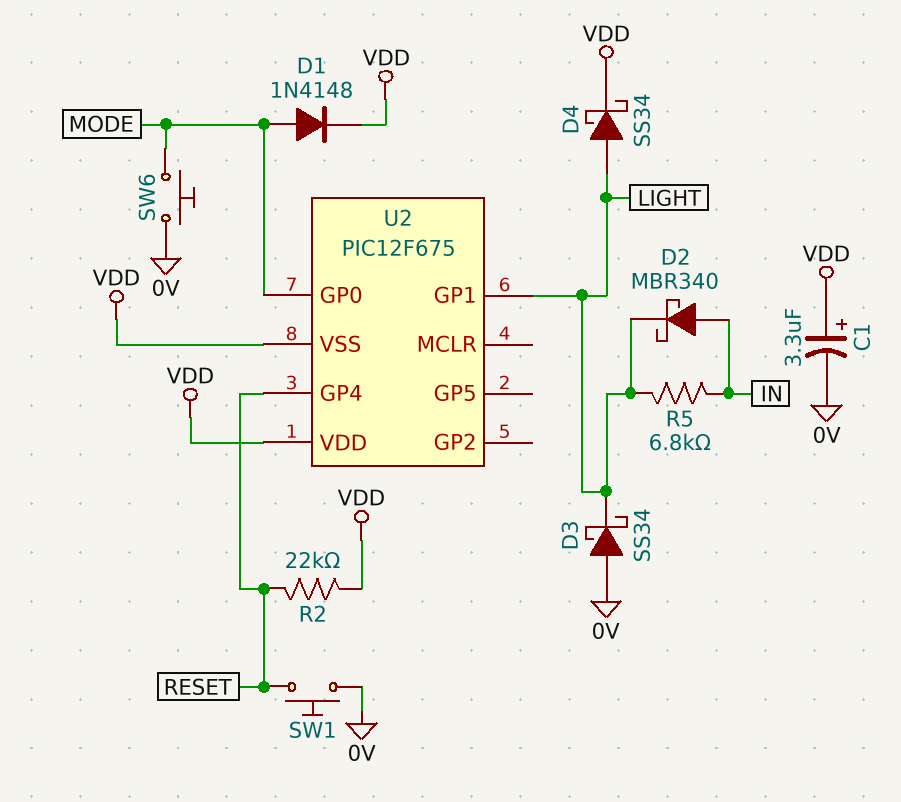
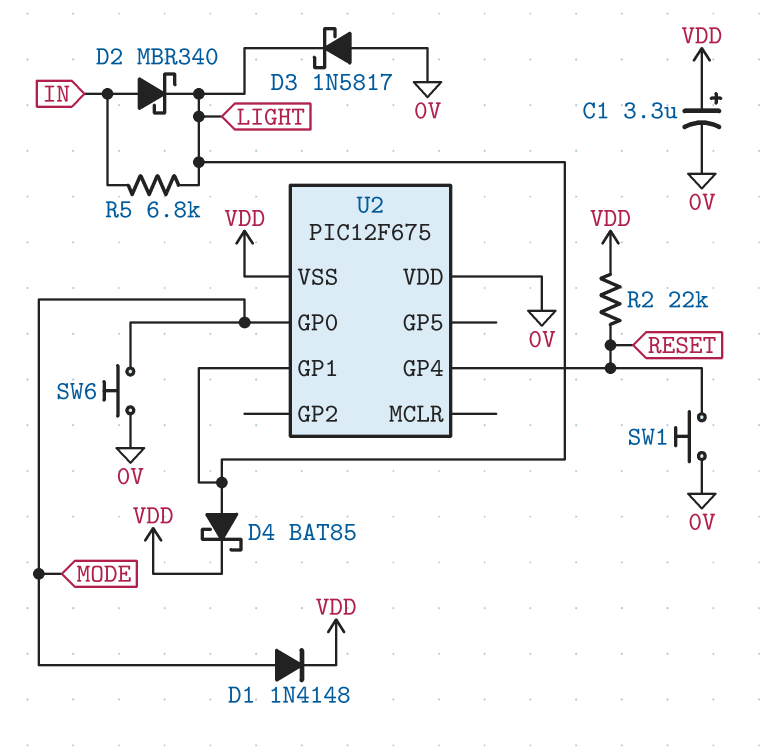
D3: schottky SS34 (A 0V, K LIGHT) -> schottky 1N5817 (A 0V, K LIGHT)
D4: schottky SS34 (A LIGHT, K VDD) -> schottky BAT85 (A LIGHT, K VDD)
U2 pin VDD: VDD -> 0V

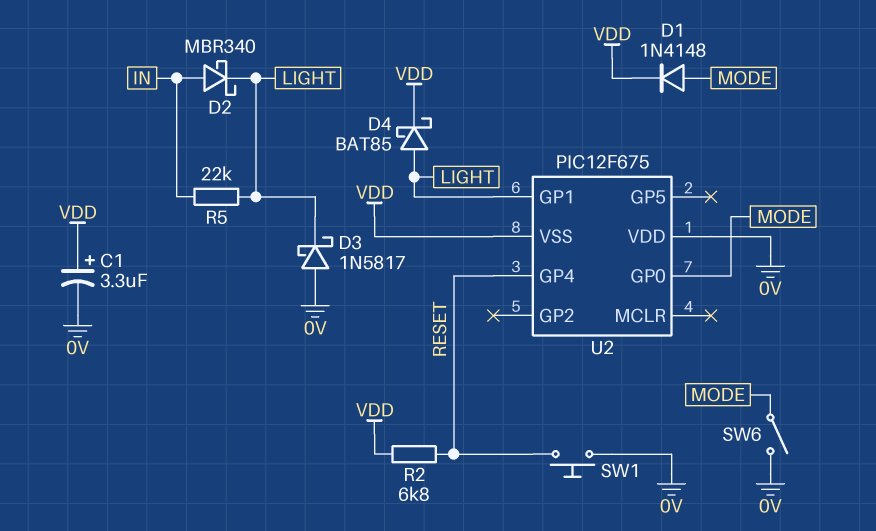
R2: 22k (RESET, VDD) -> 6.8k (RESET, VDD)
R5: 6.8k (IN, LIGHT) -> 22k (IN, LIGHT)
SW6: button (0V, MODE) -> switch (0V, MODE)

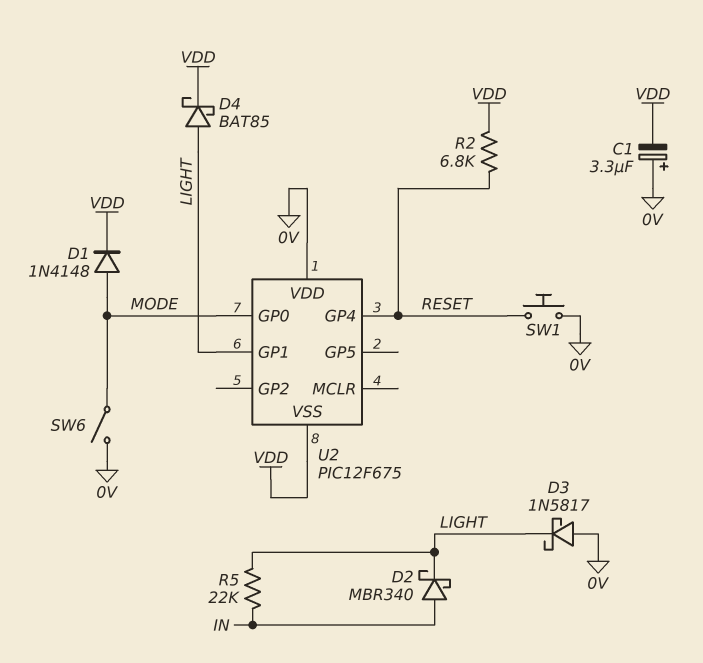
C1: 3.3uF (plus VDD, minus 0V) -> 3.3uF (plus 0V, minus VDD)

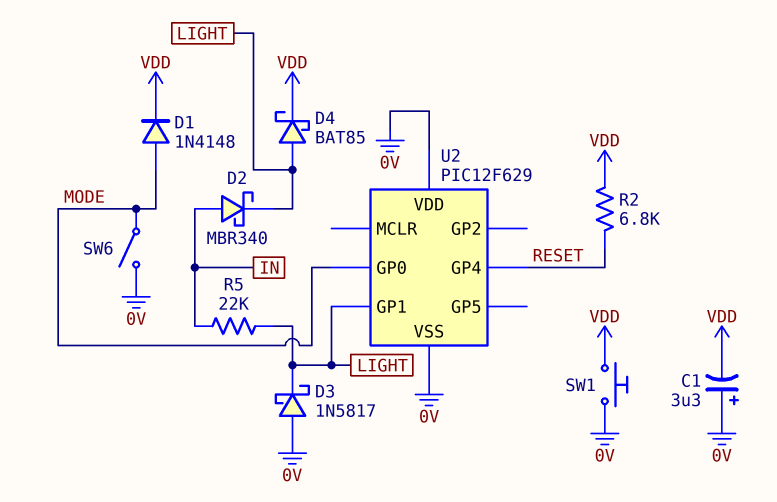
SW1: button (0V, RESET) -> button (0V, VDD)
U2: PIC12F675 -> PIC12F629
U2 pin VSS: VDD -> 0V

